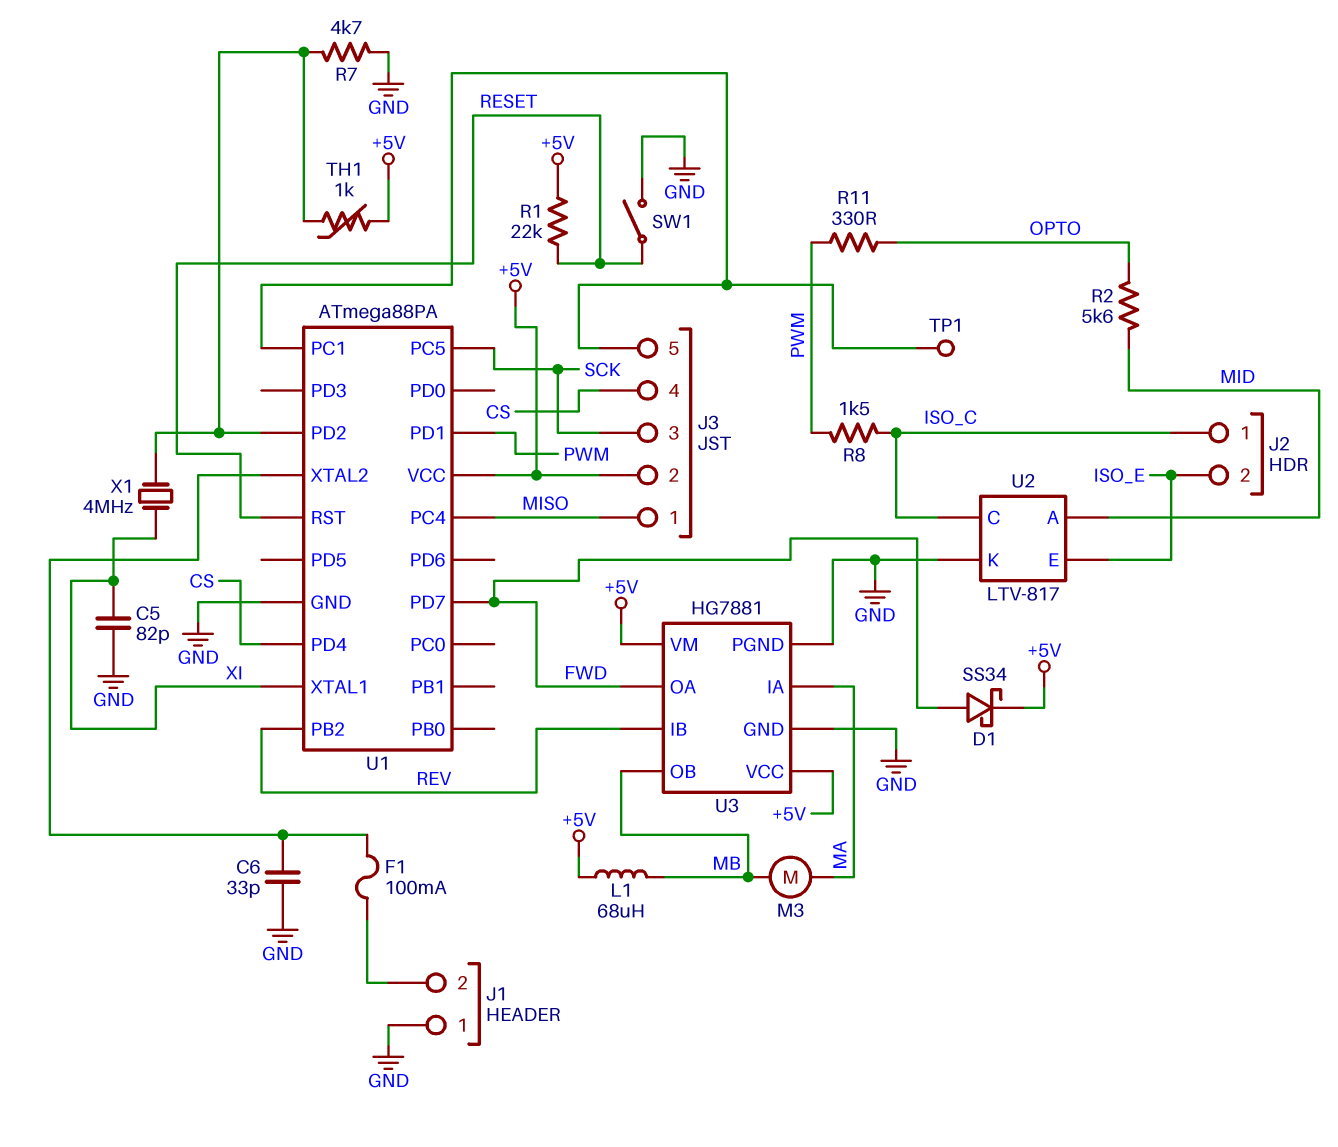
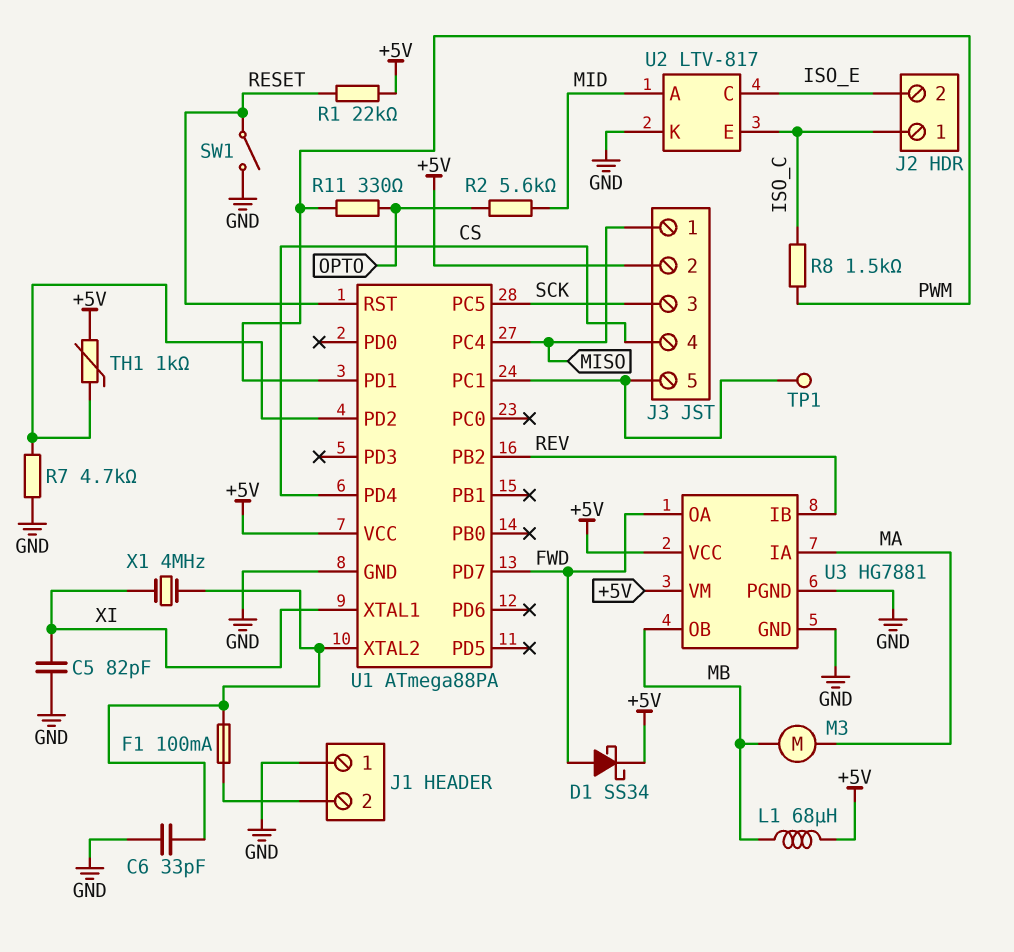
U2 pin C: ISO_C -> ISO_E
U2 pin E: ISO_E -> ISO_C
X1: 4MHz (U1/PD2, XI) -> 4MHz (U1/XTAL2, XI)

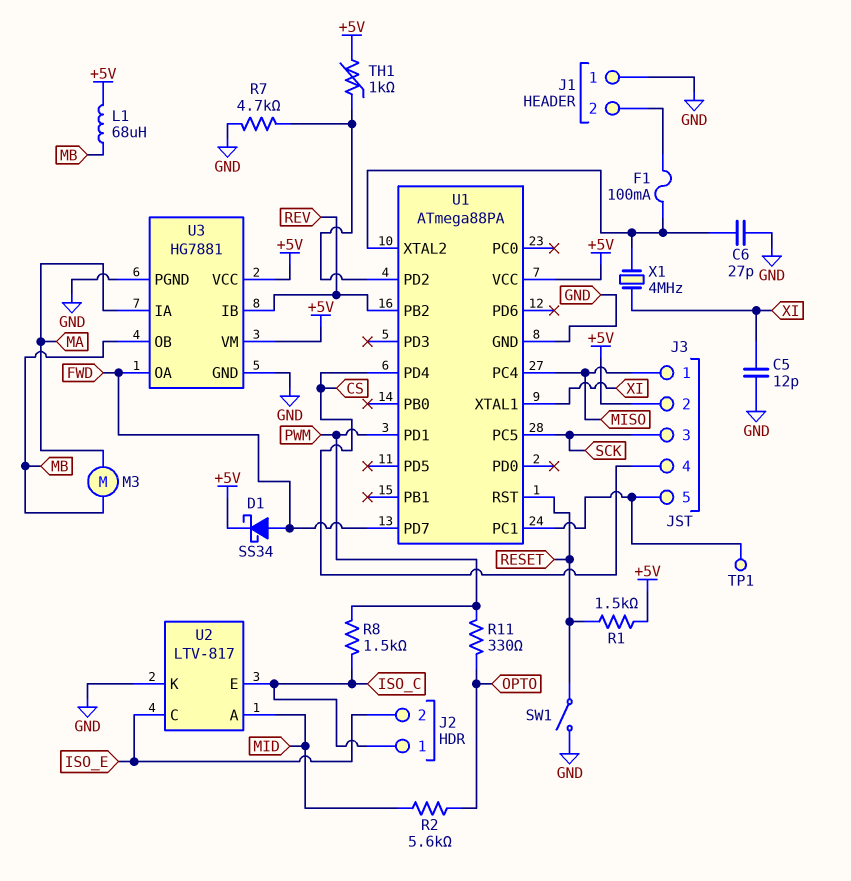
C5: 82pF (GND, XI) -> 12pF (GND, XI)
C6: 33pF (GND, U1/XTAL2) -> 27pF (GND, U1/XTAL2)
R1: 22k (+5V, RESET) -> 1.5k (+5V, RESET)

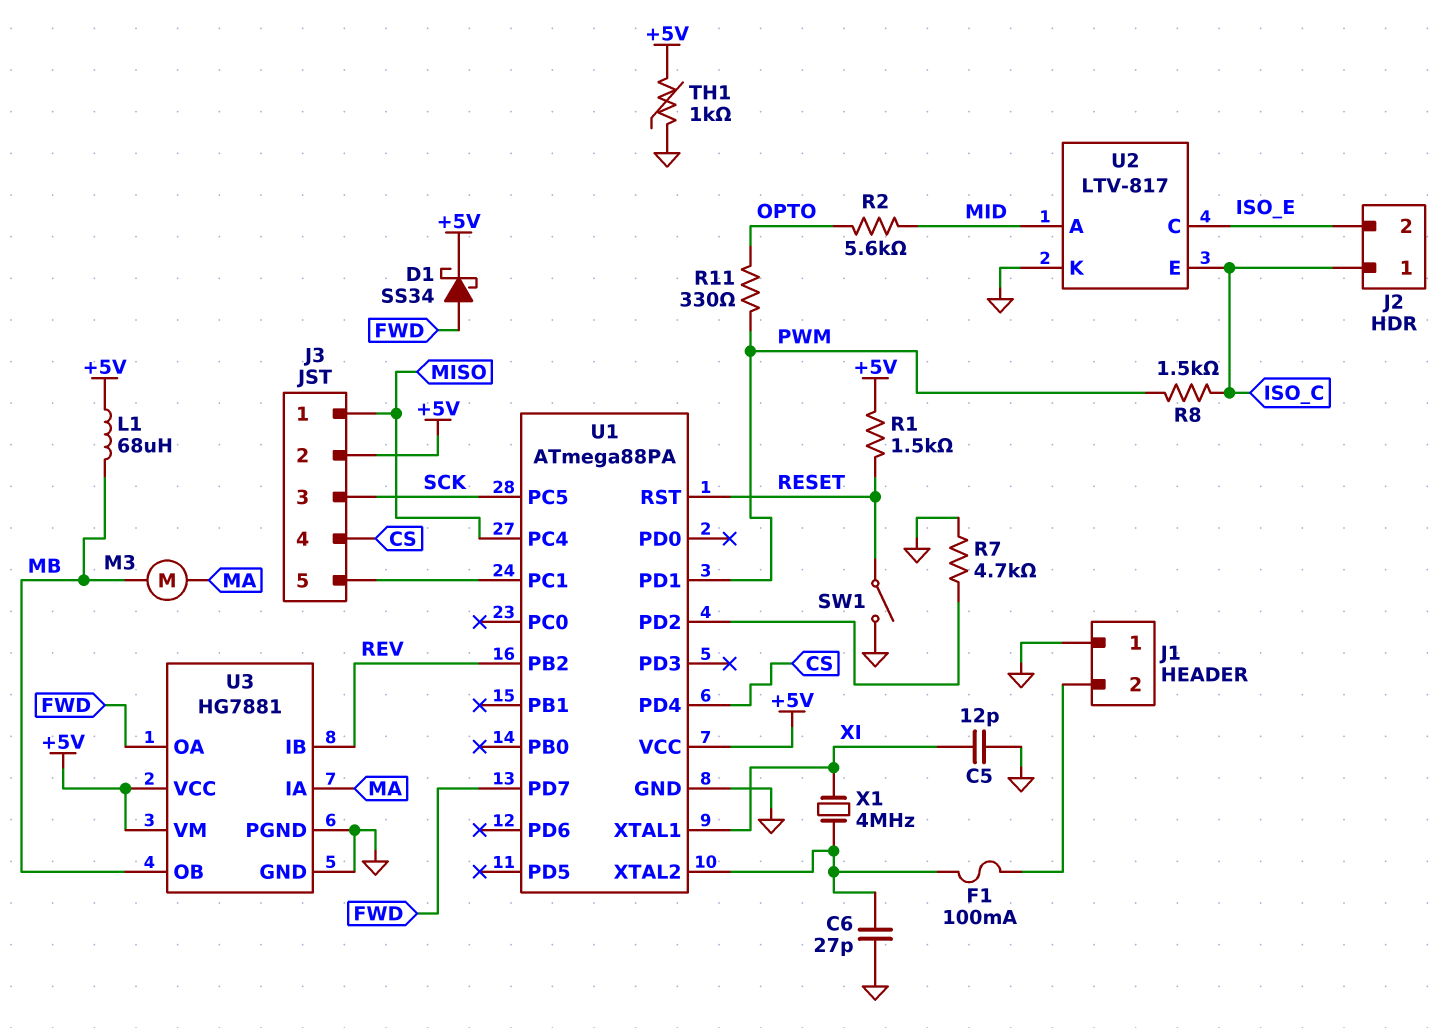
TH1: 1k (+5V, U1/PD2) -> 1k (+5V, GND)
TP1: test point (J3/5) -> none

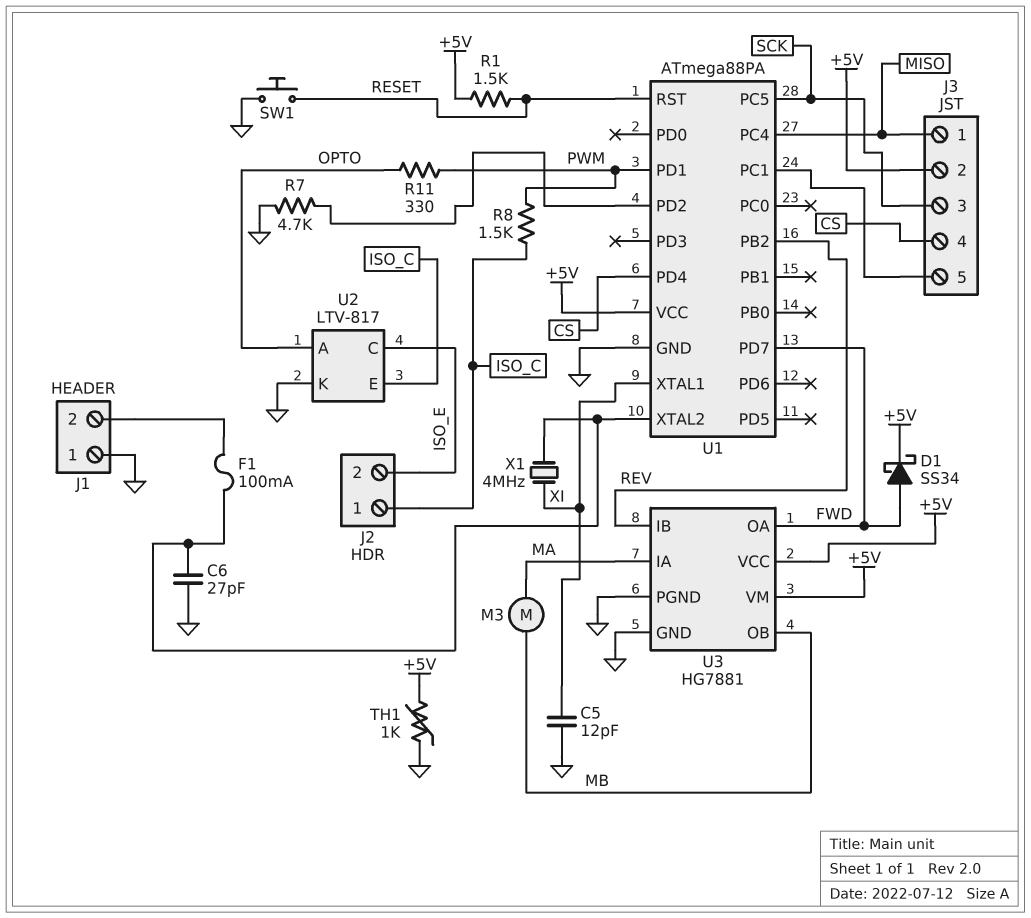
L1: 68uH (+5V, MB) -> none
R2: 5.6k (MID, OPTO) -> none
SW1: switch (GND, RESET) -> button (GND, RESET)
U2 pin A: MID -> OPTO

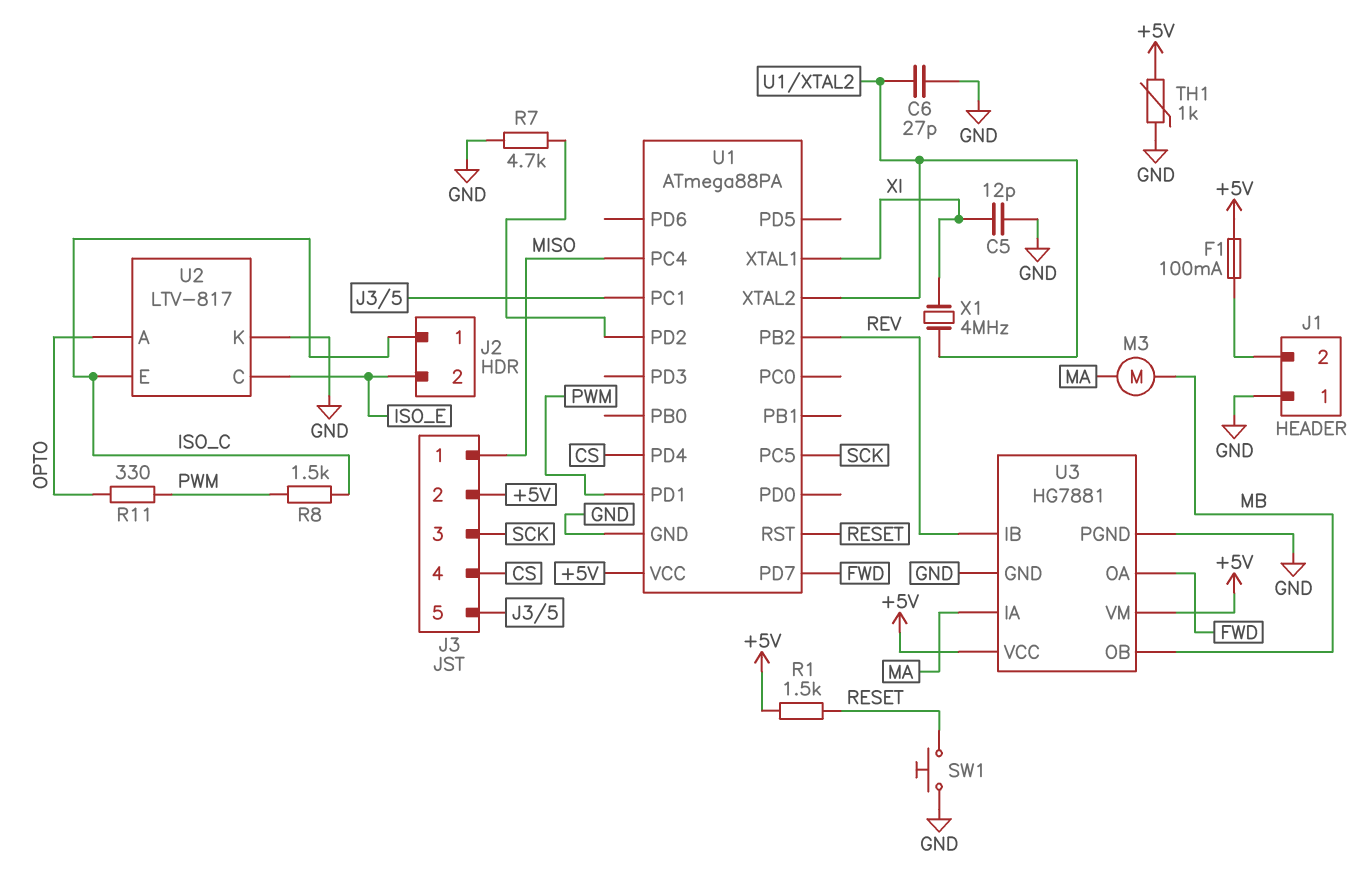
D1: schottky SS34 (A FWD, K +5V) -> none
F1: 100mA (J1/2, U1/XTAL2) -> 100mA (+5V, J1/2)

